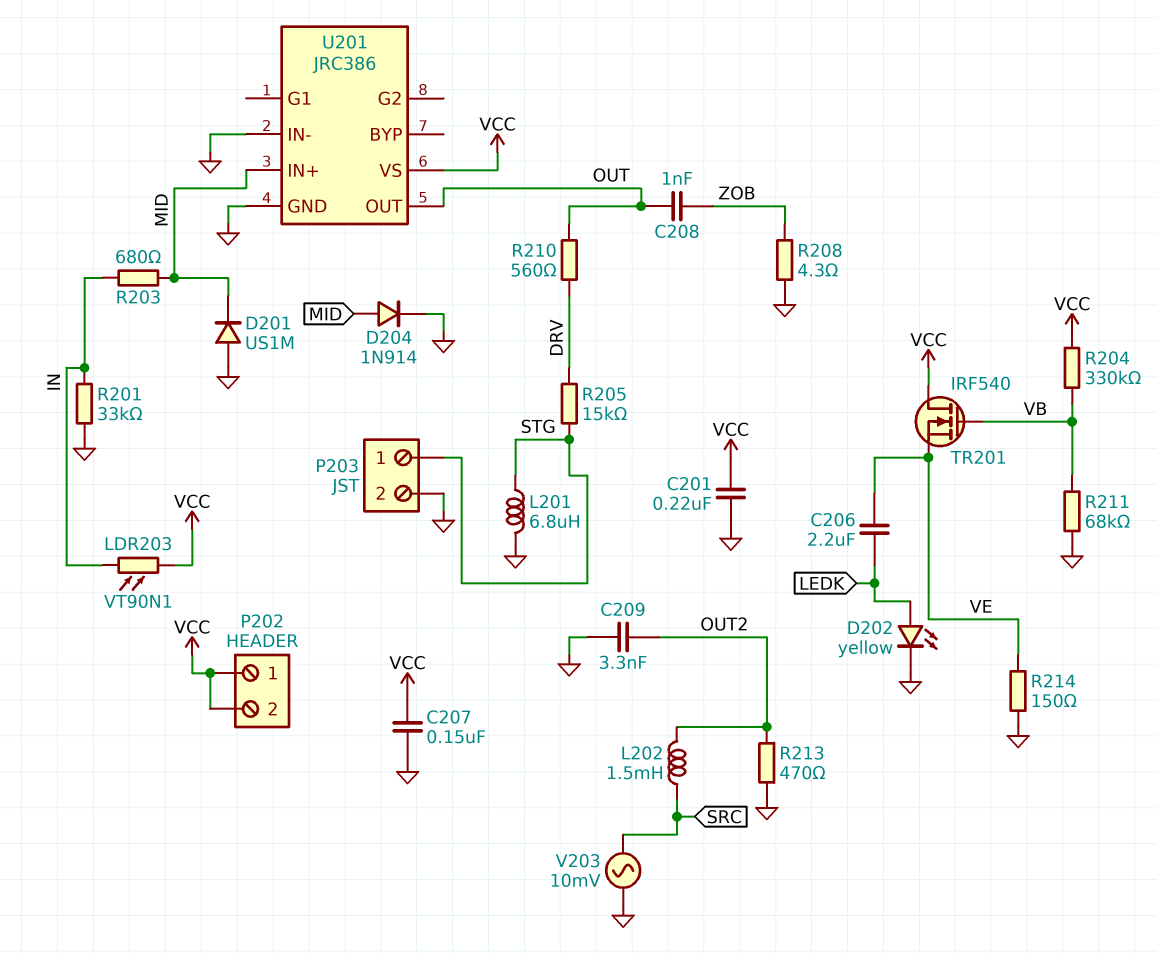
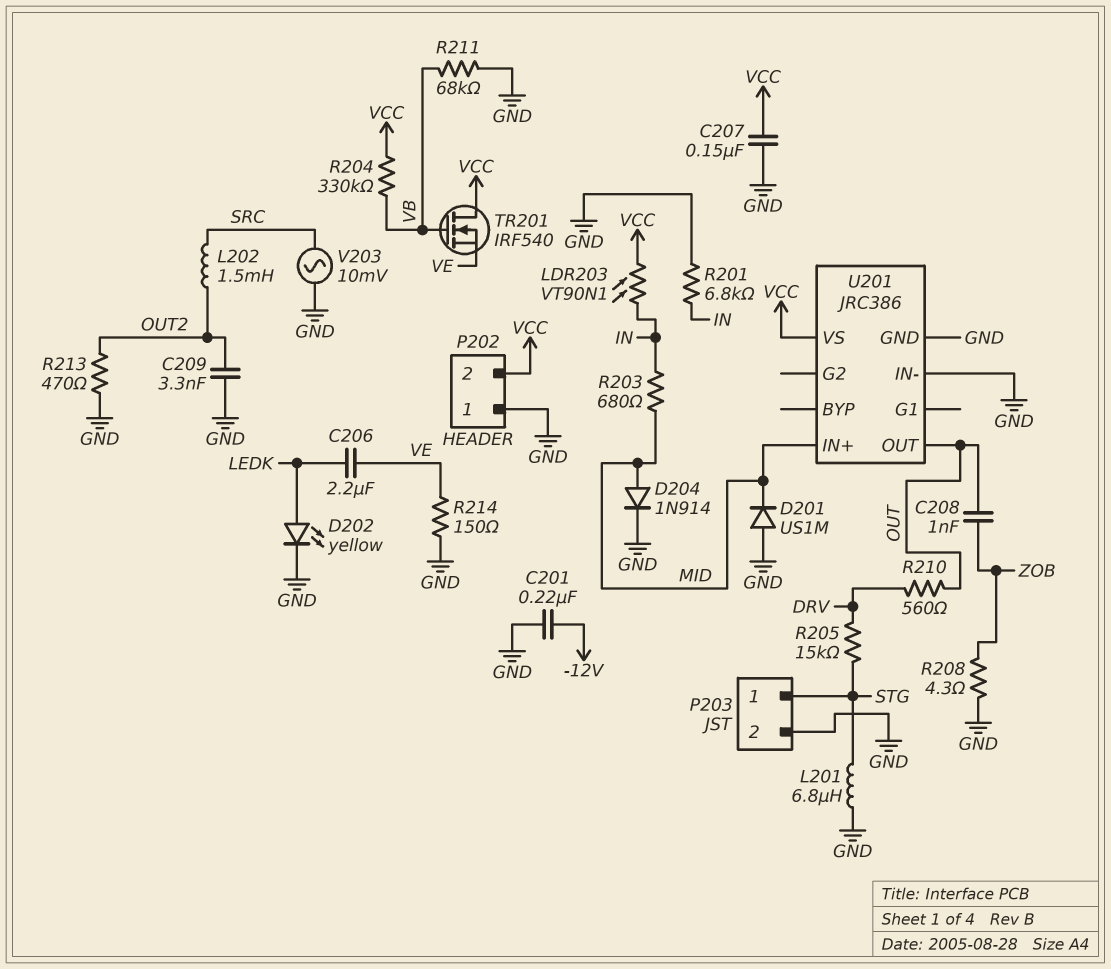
C201: 220nF (GND, VCC) -> 220nF (-12V, GND)
P202 pin 1: VCC -> GND
R201: 33k (GND, IN) -> 6.8k (GND, IN)

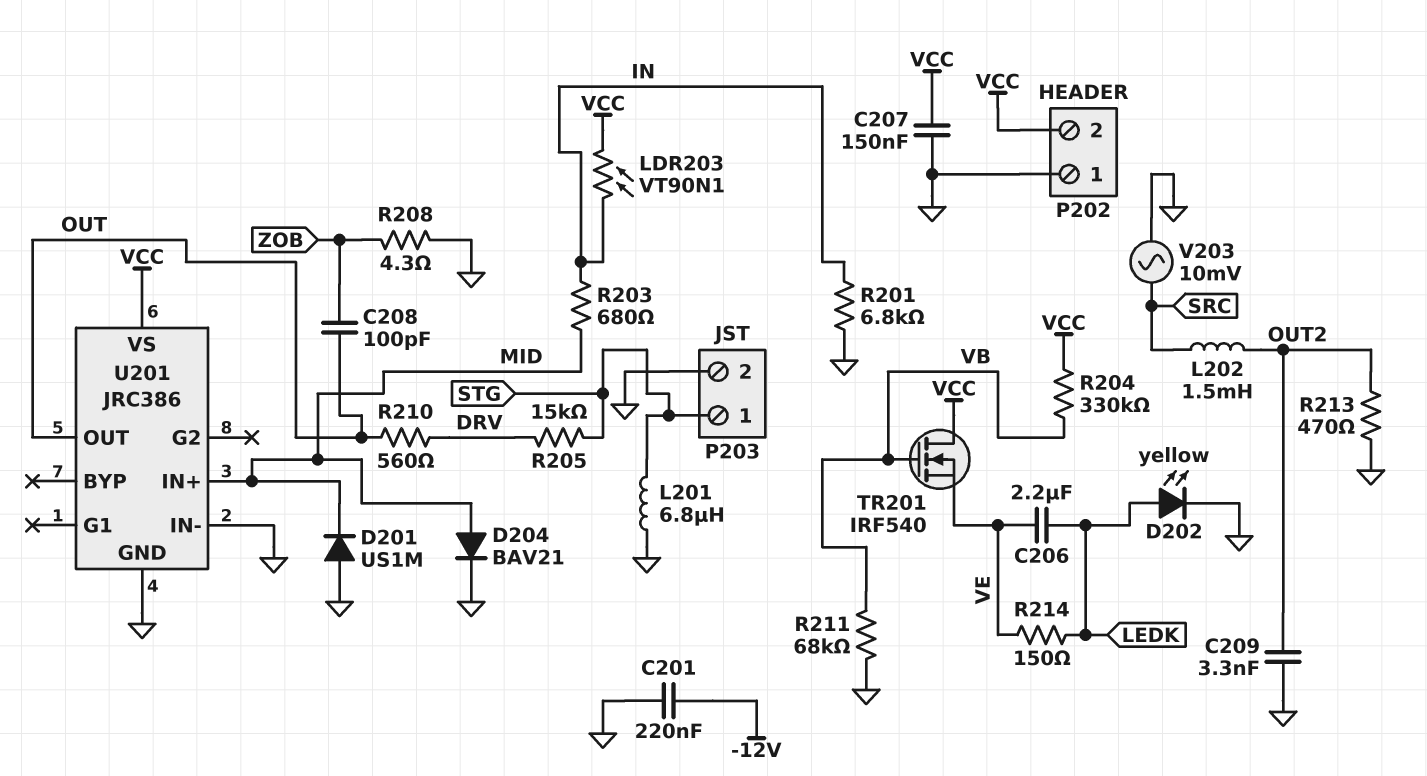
C208: 1nF (OUT, ZOB) -> 100pF (OUT, ZOB)
D204: diode 1N914 (A MID, K GND) -> diode BAV21 (A MID, K GND)
R214: 150 (GND, VE) -> 150 (LEDK, VE)

